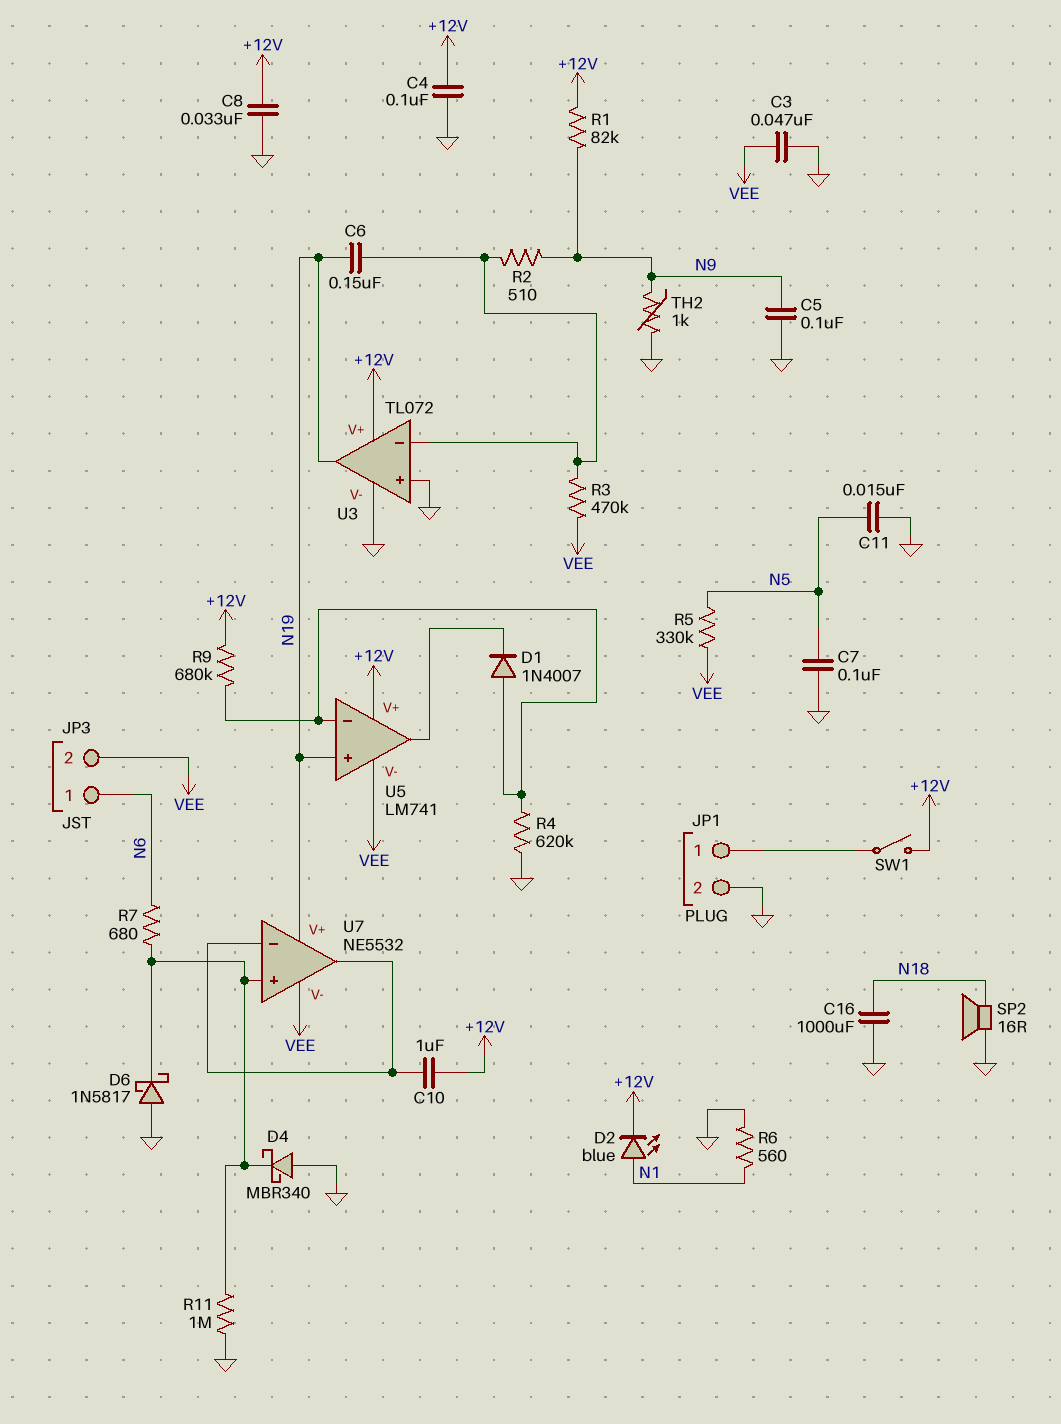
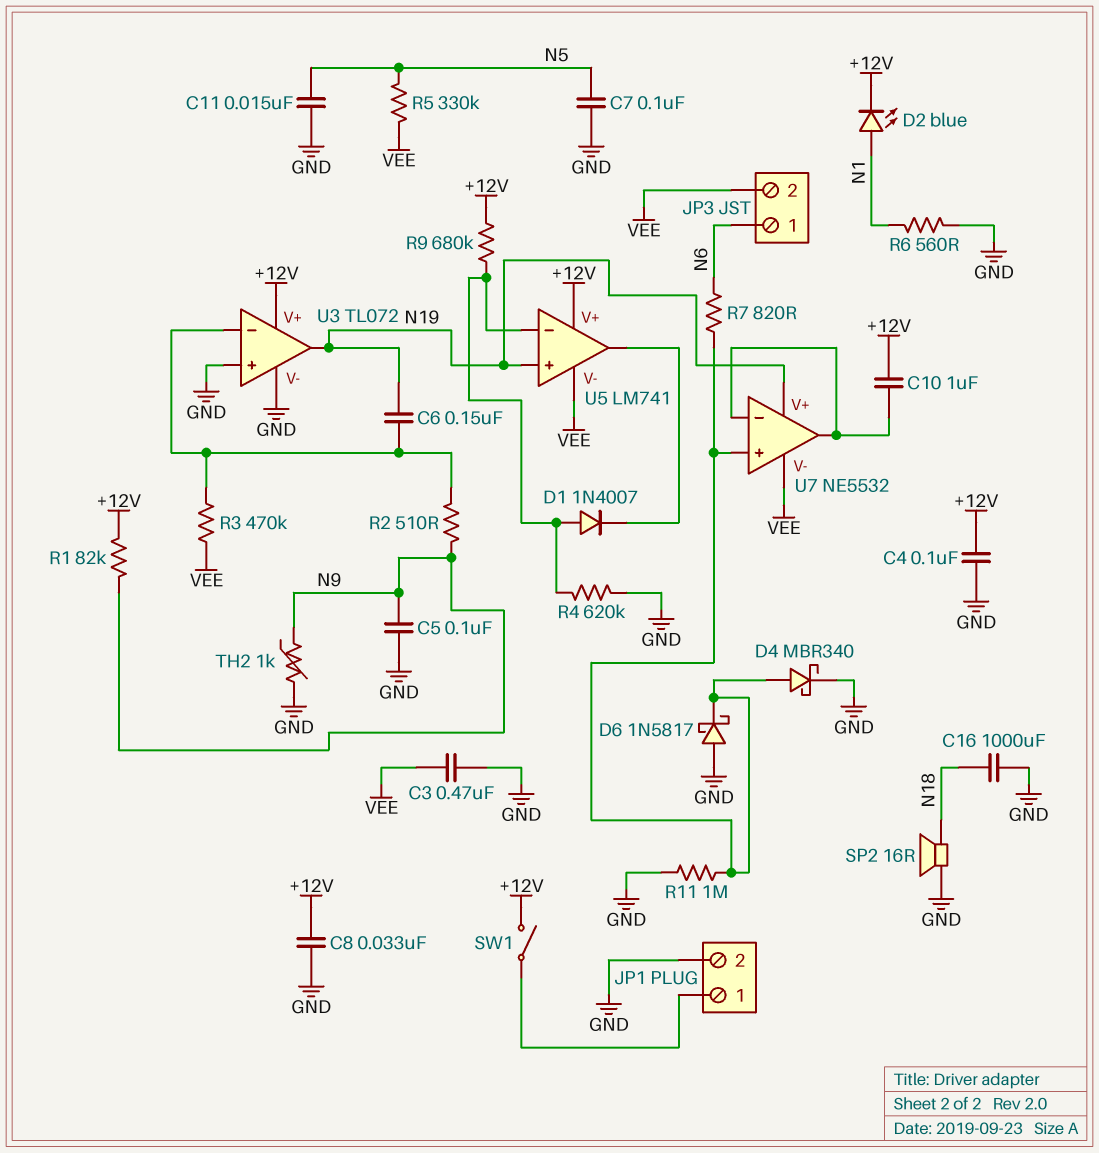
C3: 47nF (GND, VEE) -> 470nF (GND, VEE)
D4: schottky MBR340 (A GND, K U7/in+) -> schottky MBR340 (A U7/in+, K GND)
R7: 680 (N6, U7/in+) -> 820 (N6, U7/in+)

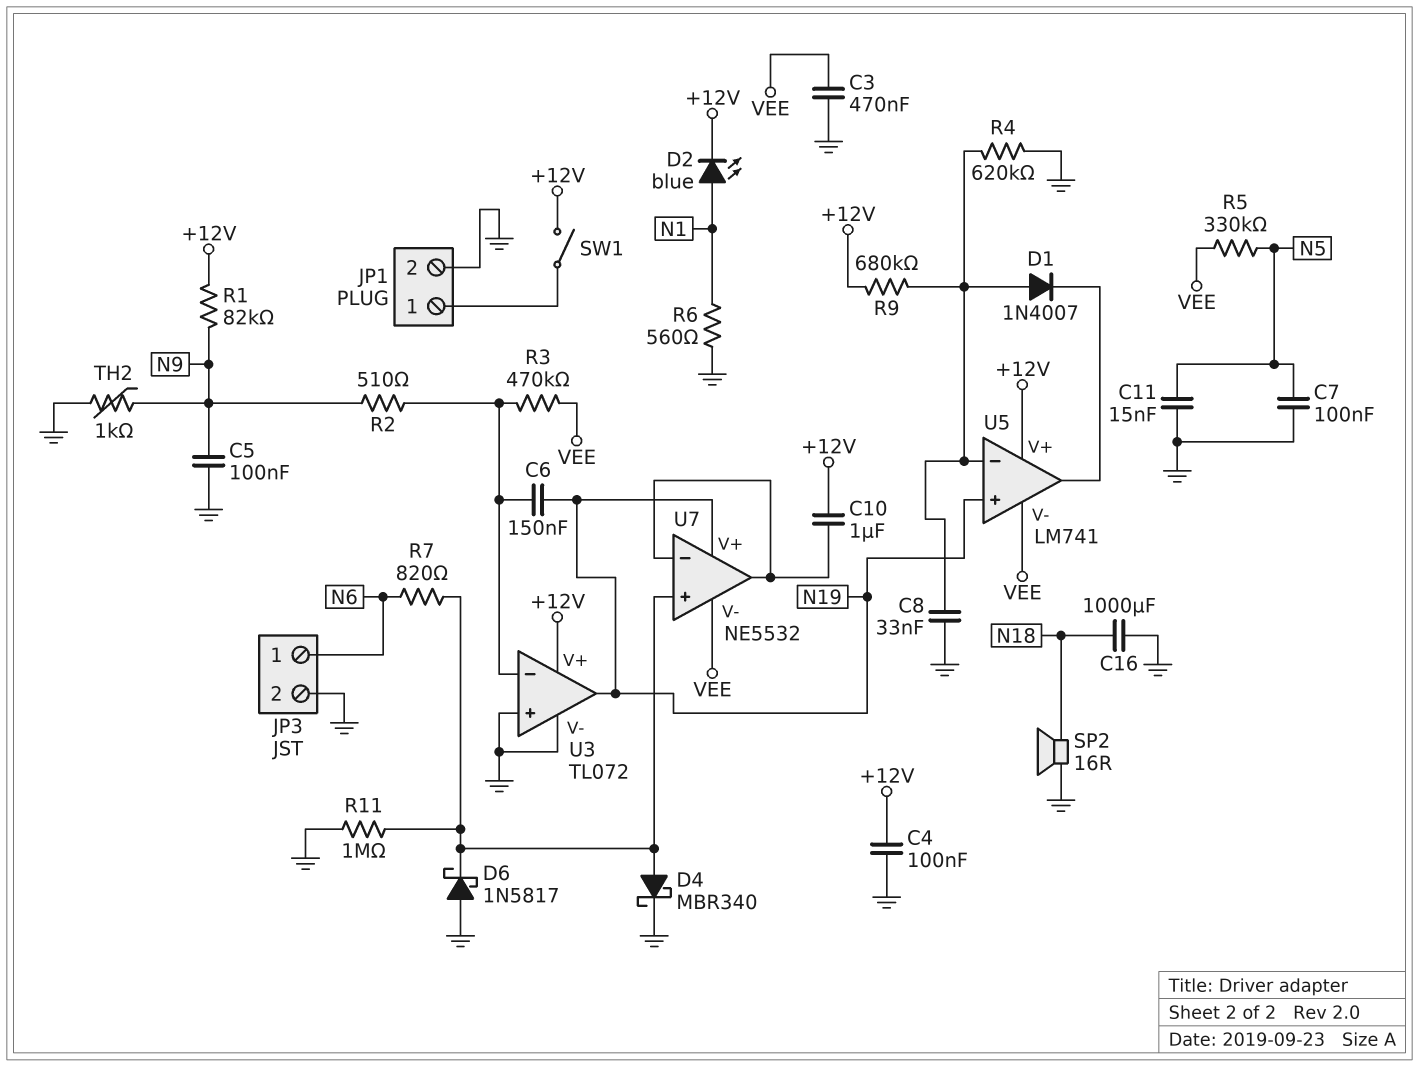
C8: 33nF (+12V, GND) -> 33nF (GND, U5/in-)
JP3 pin 2: VEE -> GND

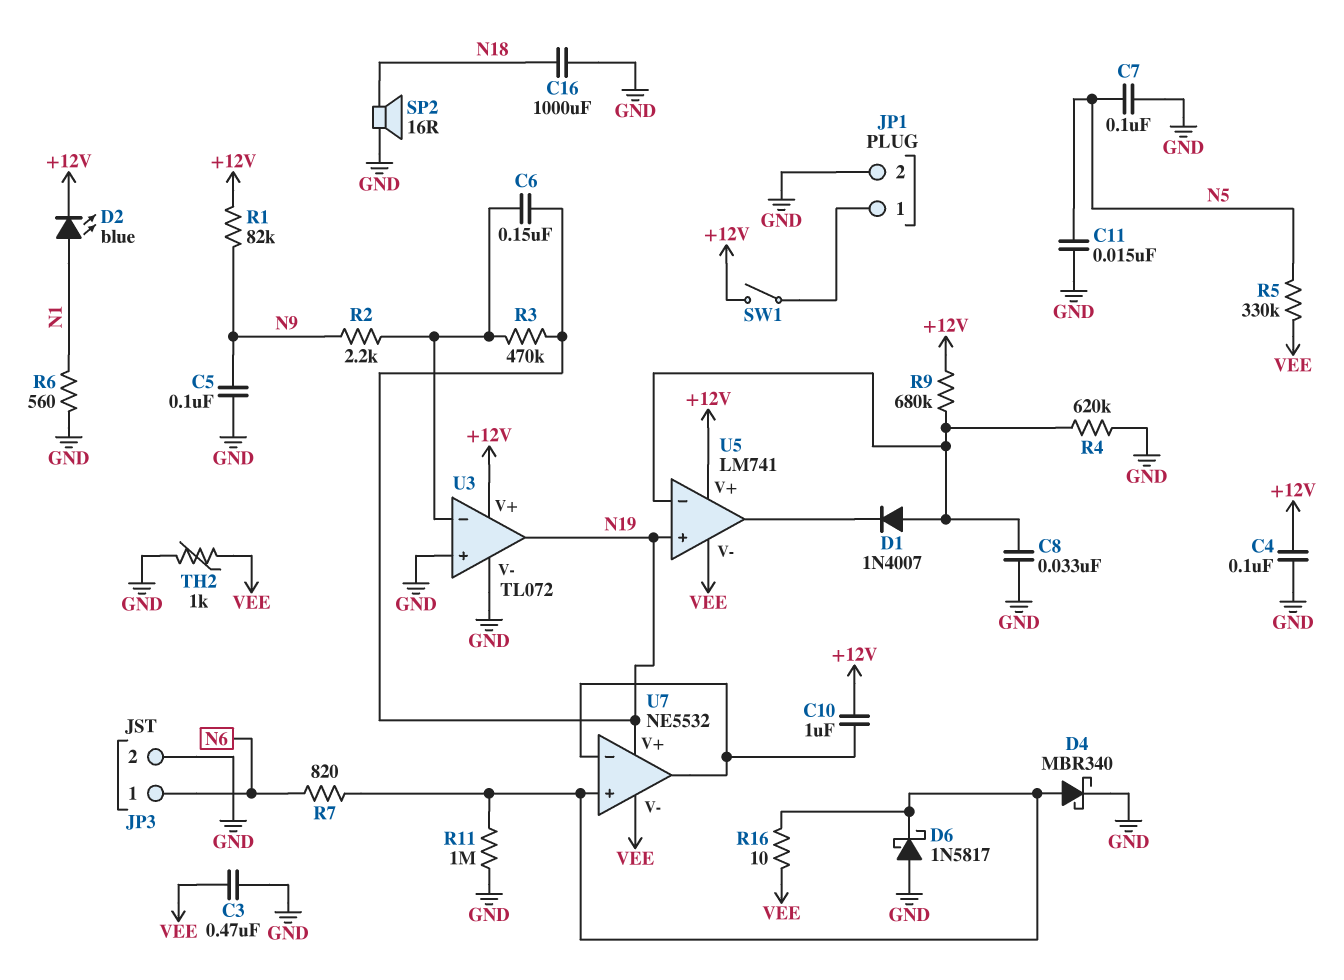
R2: 510 (N9, U3/in-) -> 2.2k (N9, U3/in-)
R3: 470k (U3/in-, VEE) -> 470k (N19, U3/in-)
R16: none -> 10 (U7/in+, VEE)
TH2: 1k (GND, N9) -> 1k (GND, VEE)

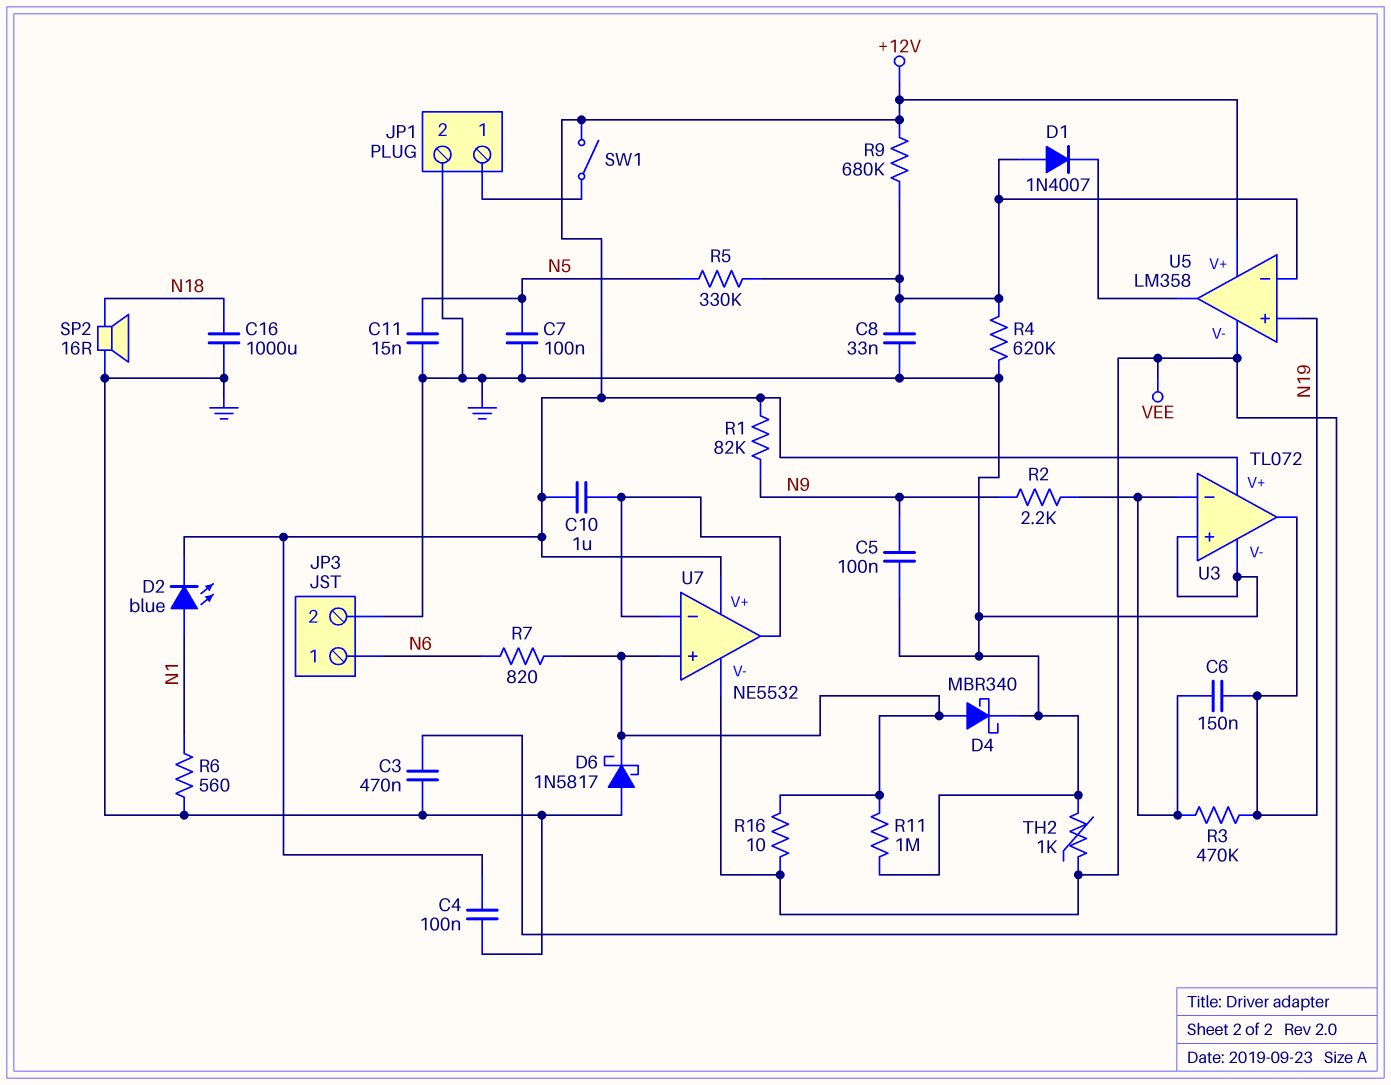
R5: 330k (N5, VEE) -> 330k (N5, U5/in-)
U5: LM741 -> LM358
U7 pin V+: N19 -> +12V

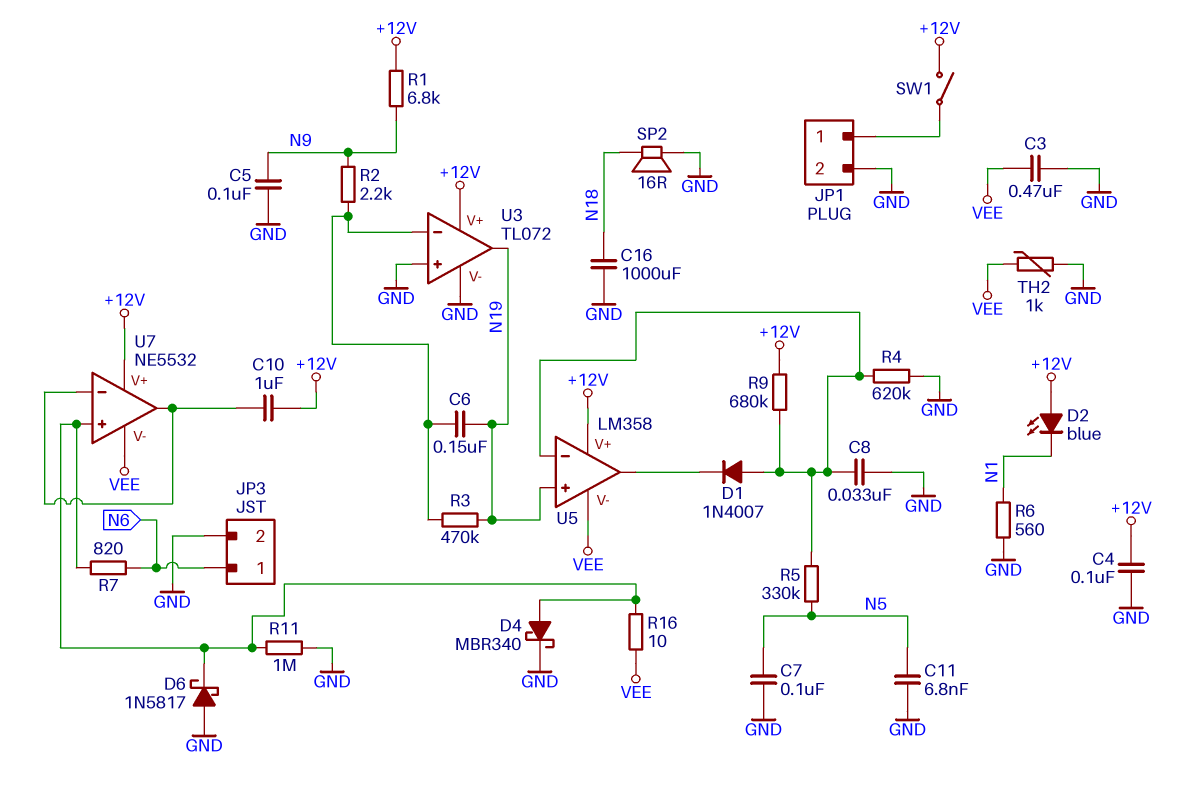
C11: 15nF (GND, N5) -> 6.8nF (GND, N5)
D2: LED blue (A N1, K +12V) -> LED blue (A +12V, K N1)
R1: 82k (+12V, N9) -> 6.8k (+12V, N9)

